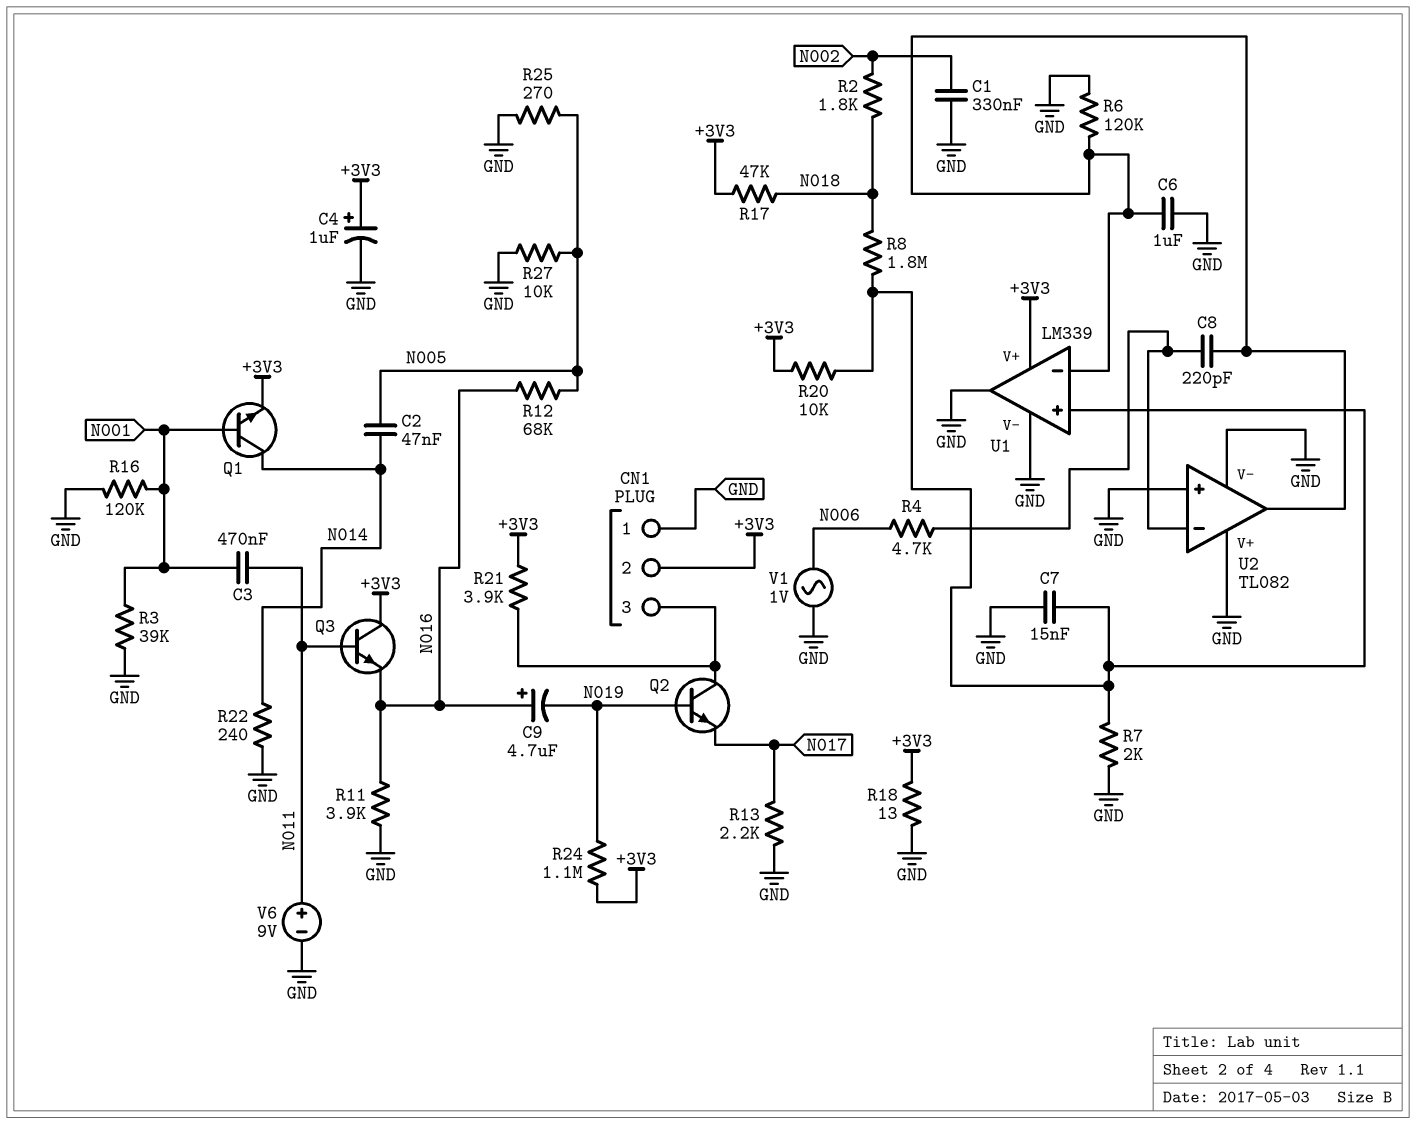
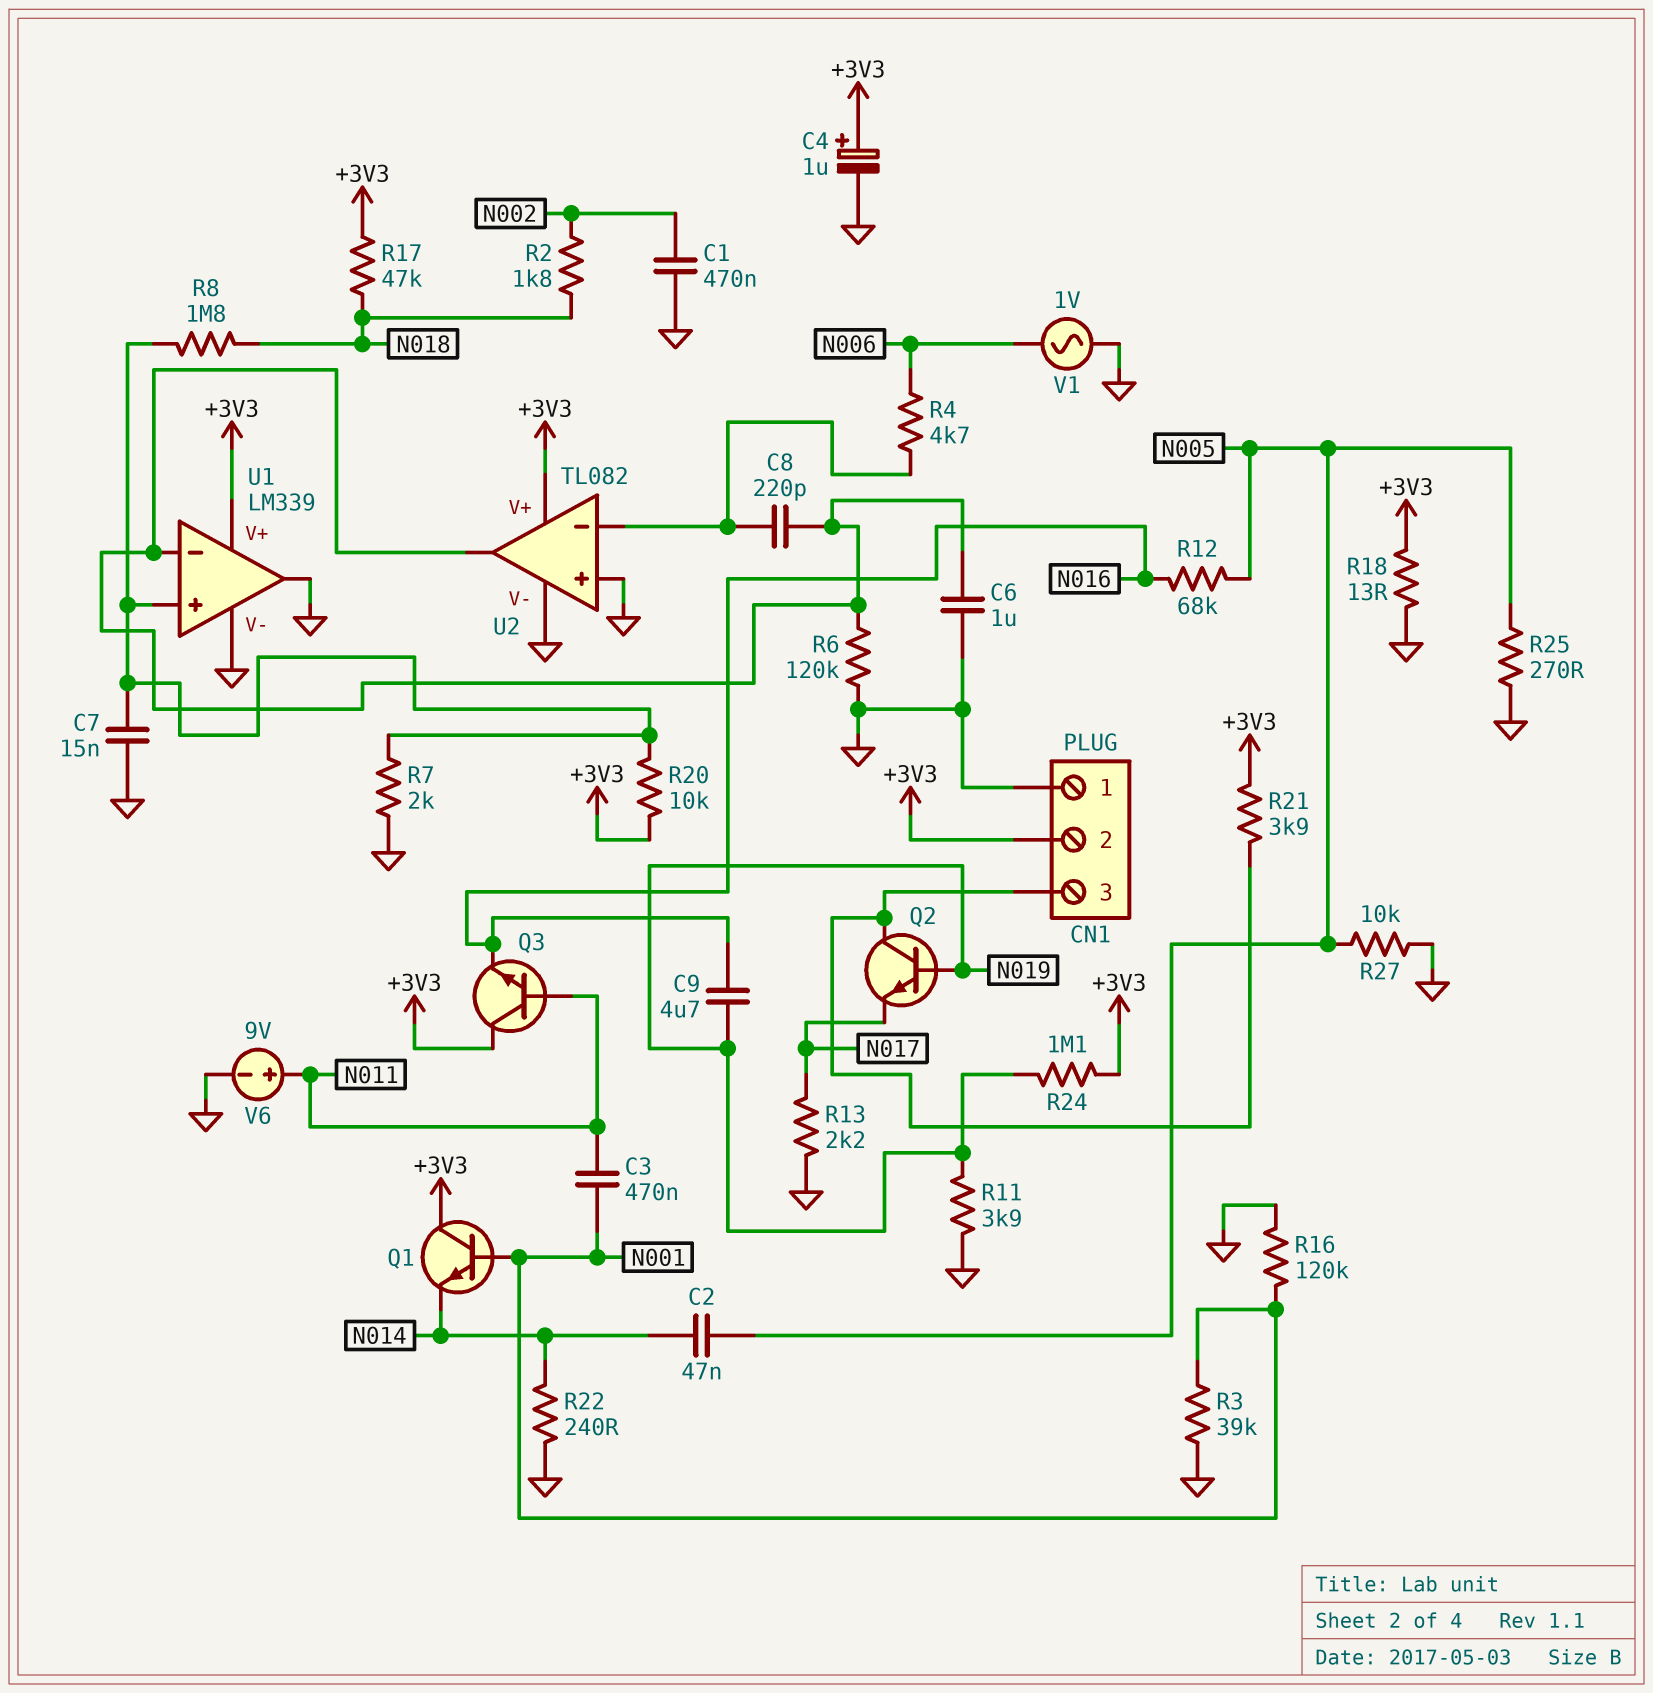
C1: 330nF (GND, N002) -> 470nF (GND, N002)
C9: 4.7uF (plus N016, minus N019) -> 4.7uF (N016, N019)
Q1: NPN (B N001, C N014, E +3V3) -> NPN (B N001, C +3V3, E N014)
R11: 3.9k (GND, N016) -> 3.9k (GND, N019)
U2 pin V+: GND -> +3V3

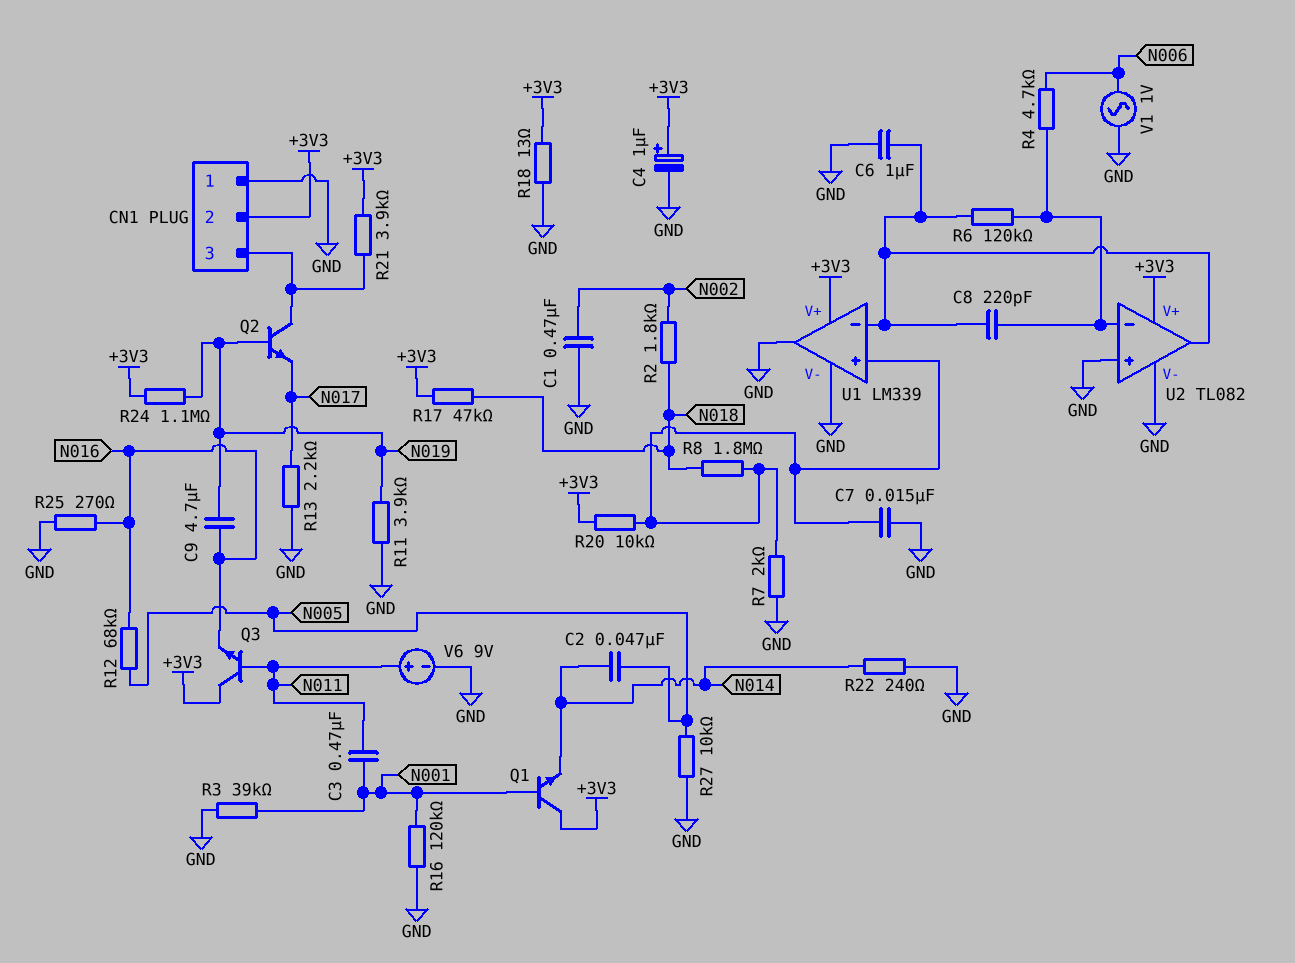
R6: 120k (GND, U1/in-) -> 120k (U1/in-, U2/in-)
R25: 270 (GND, N005) -> 270 (GND, N016)

